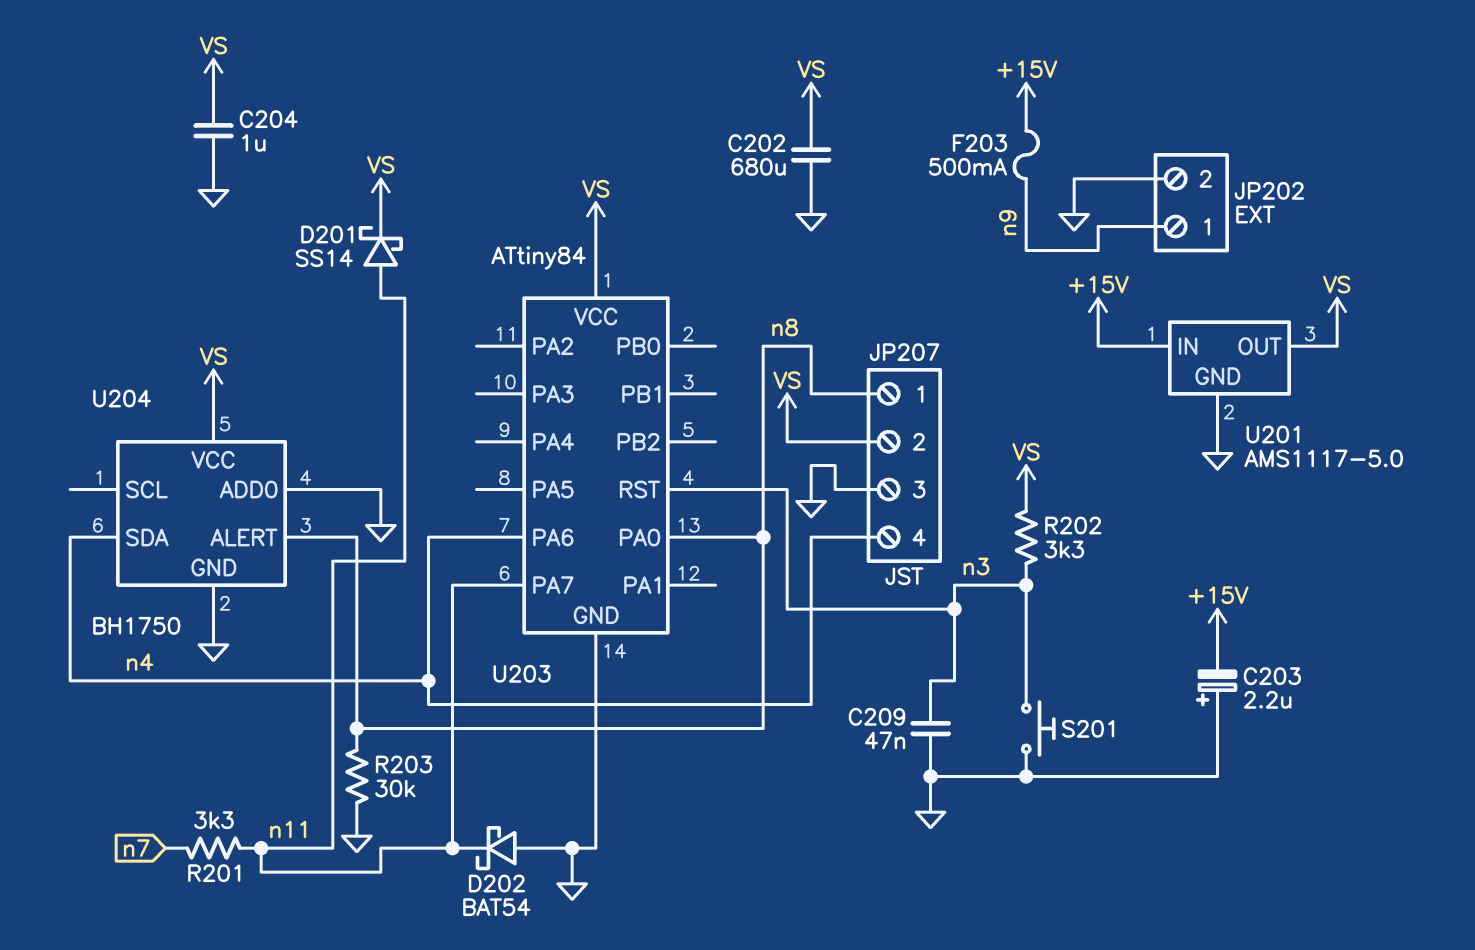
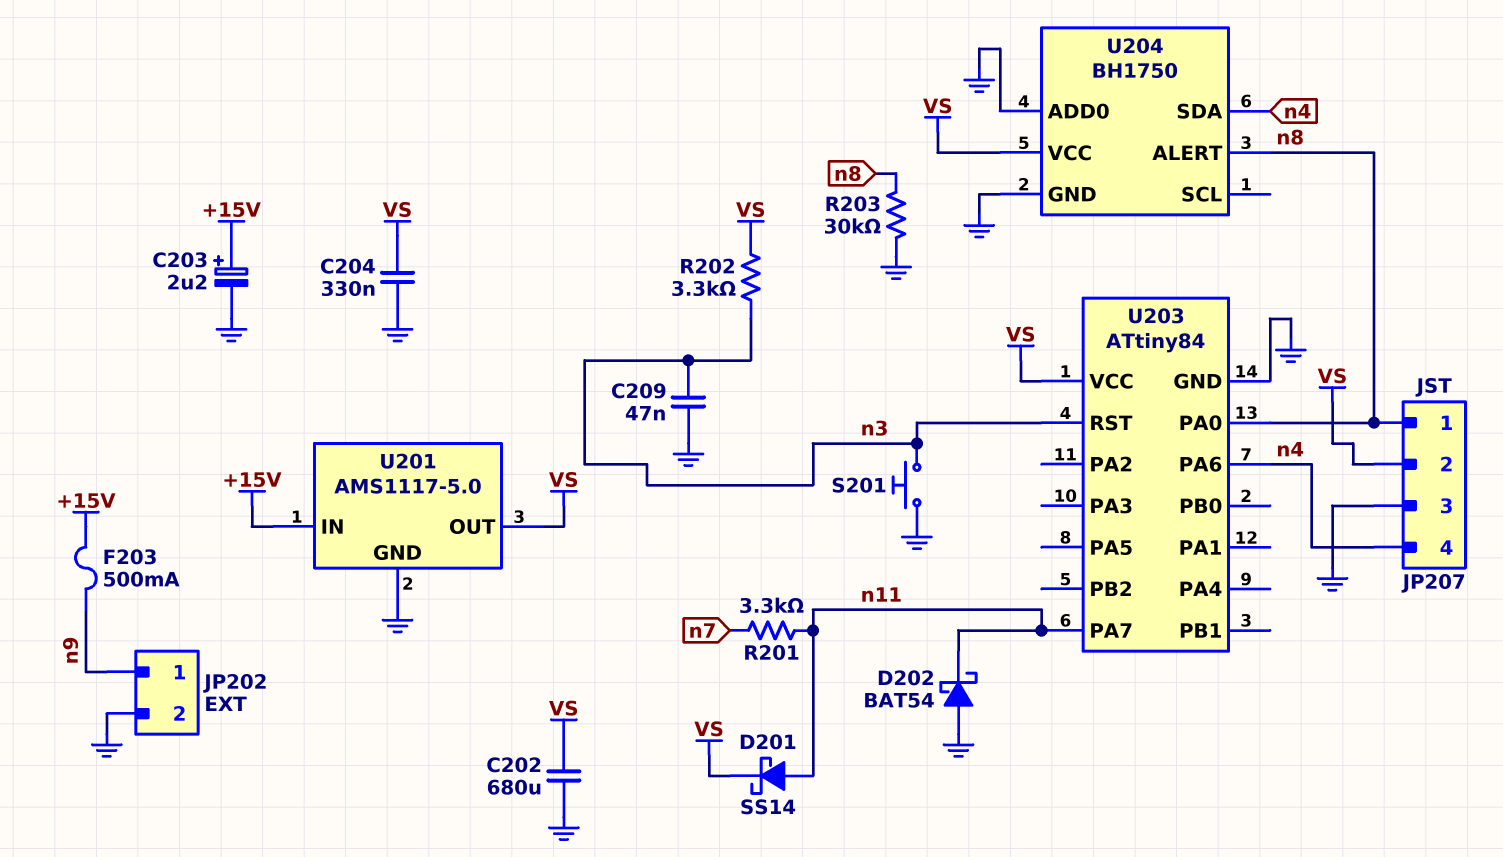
C203: 2.2uF (plus GND, minus +15V) -> 2.2uF (plus +15V, minus GND)
C204: 1uF (GND, VS) -> 330nF (GND, VS)

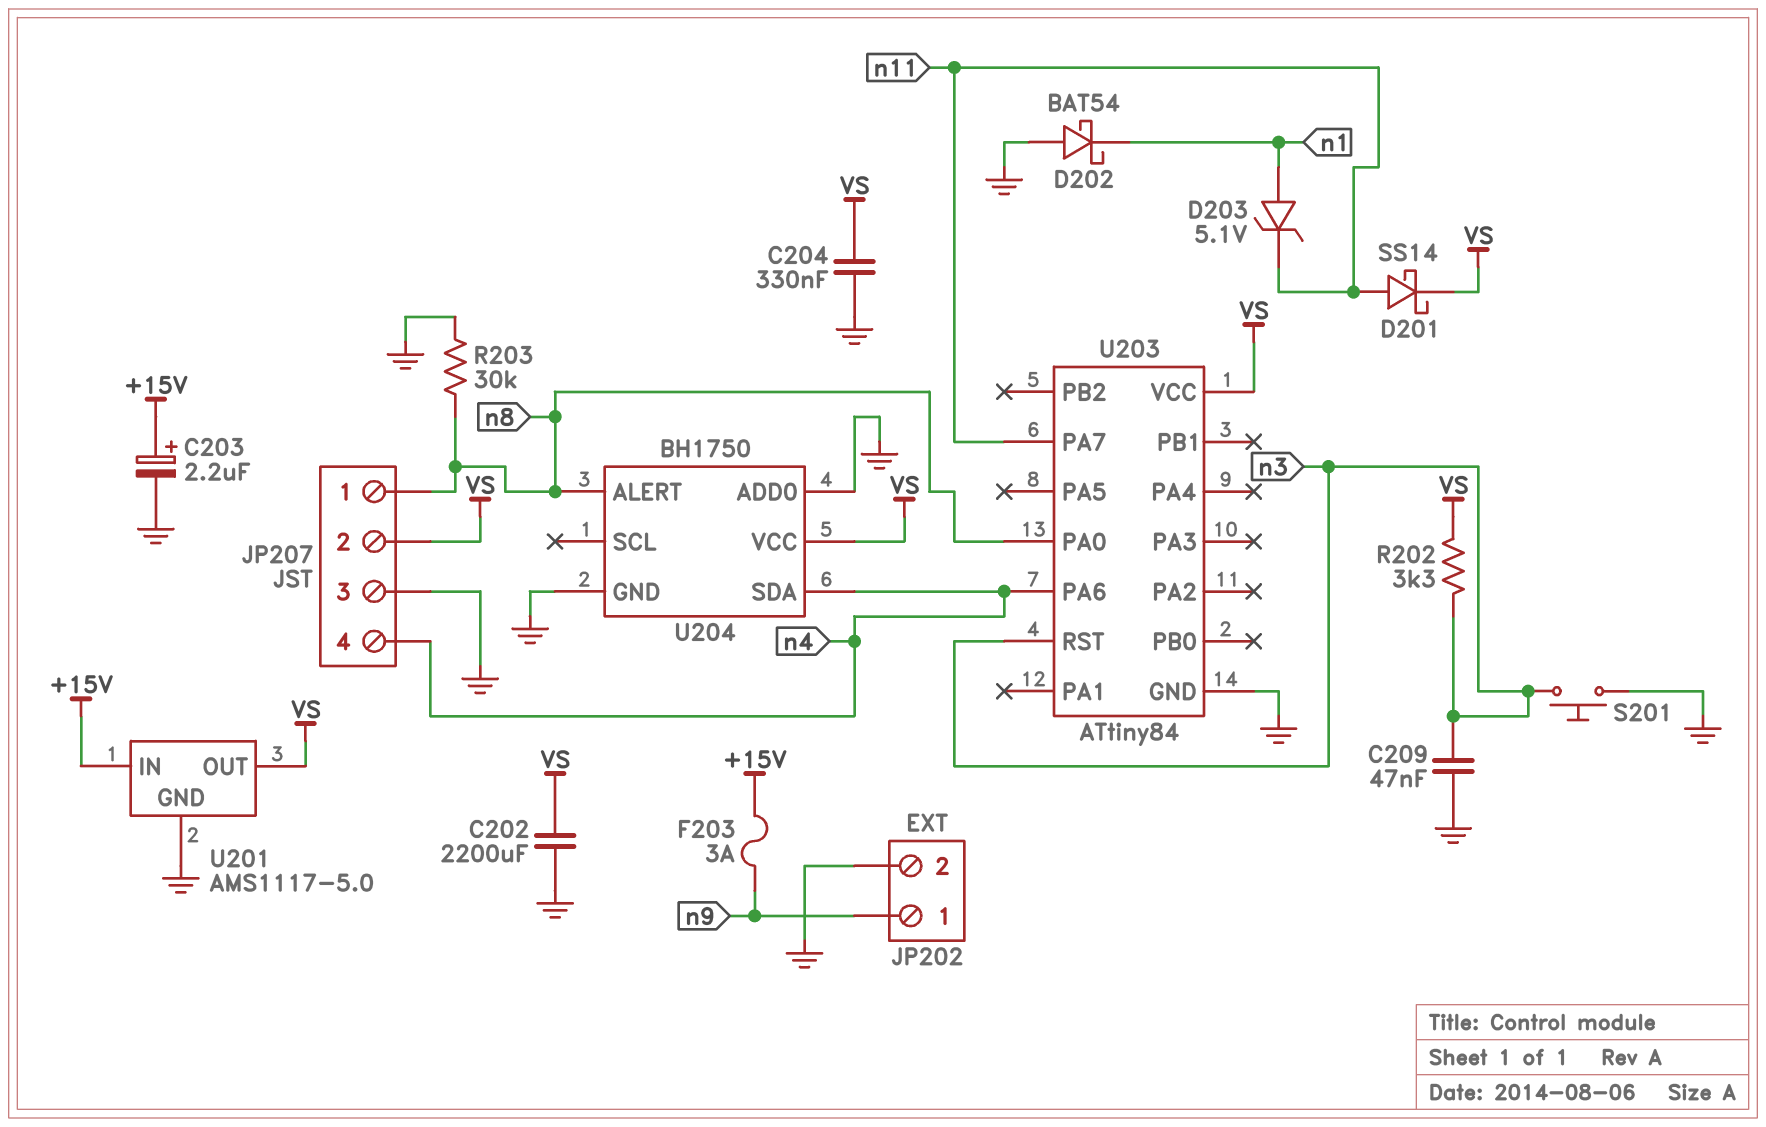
C202: 680uF (GND, VS) -> 2200uF (GND, VS)
D202: schottky BAT54 (A GND, K n11) -> schottky BAT54 (A GND, K n1)
D203: none -> zener 5.1V (A n1, K n11)
F203: 500mA (+15V, n9) -> 3A (+15V, n9)
R201: 3.3k (n7, n11) -> none

